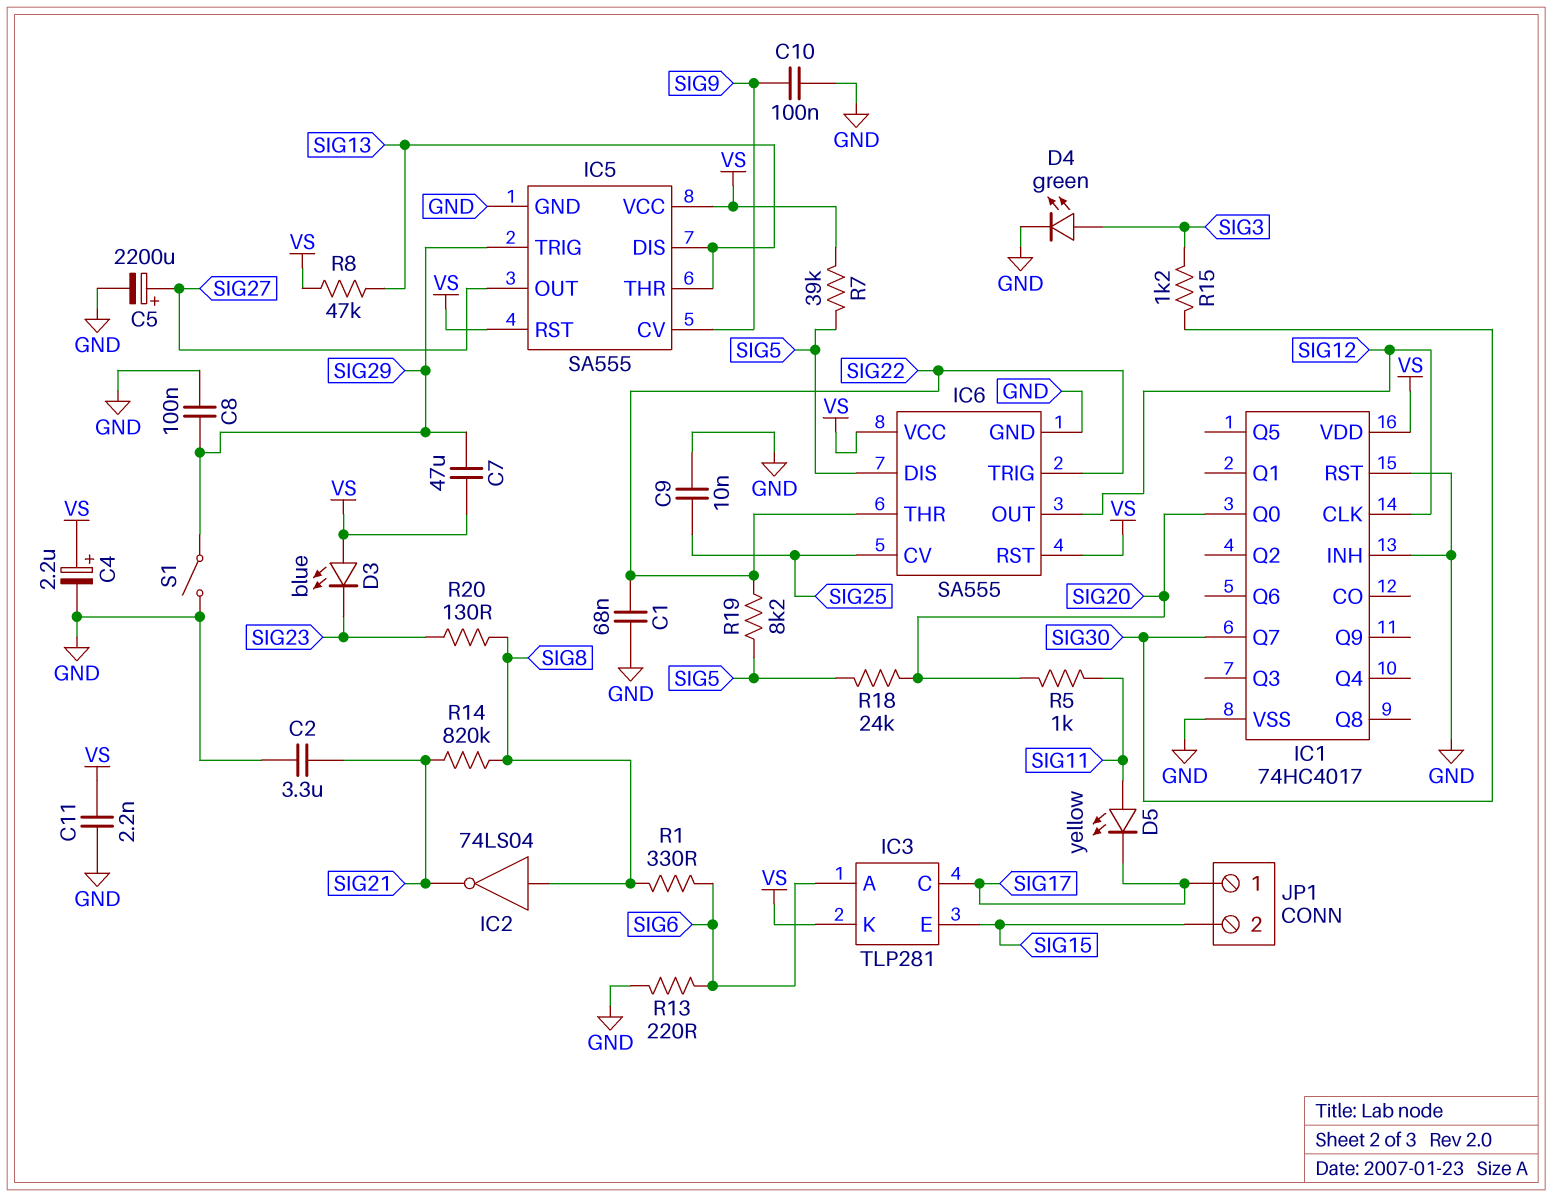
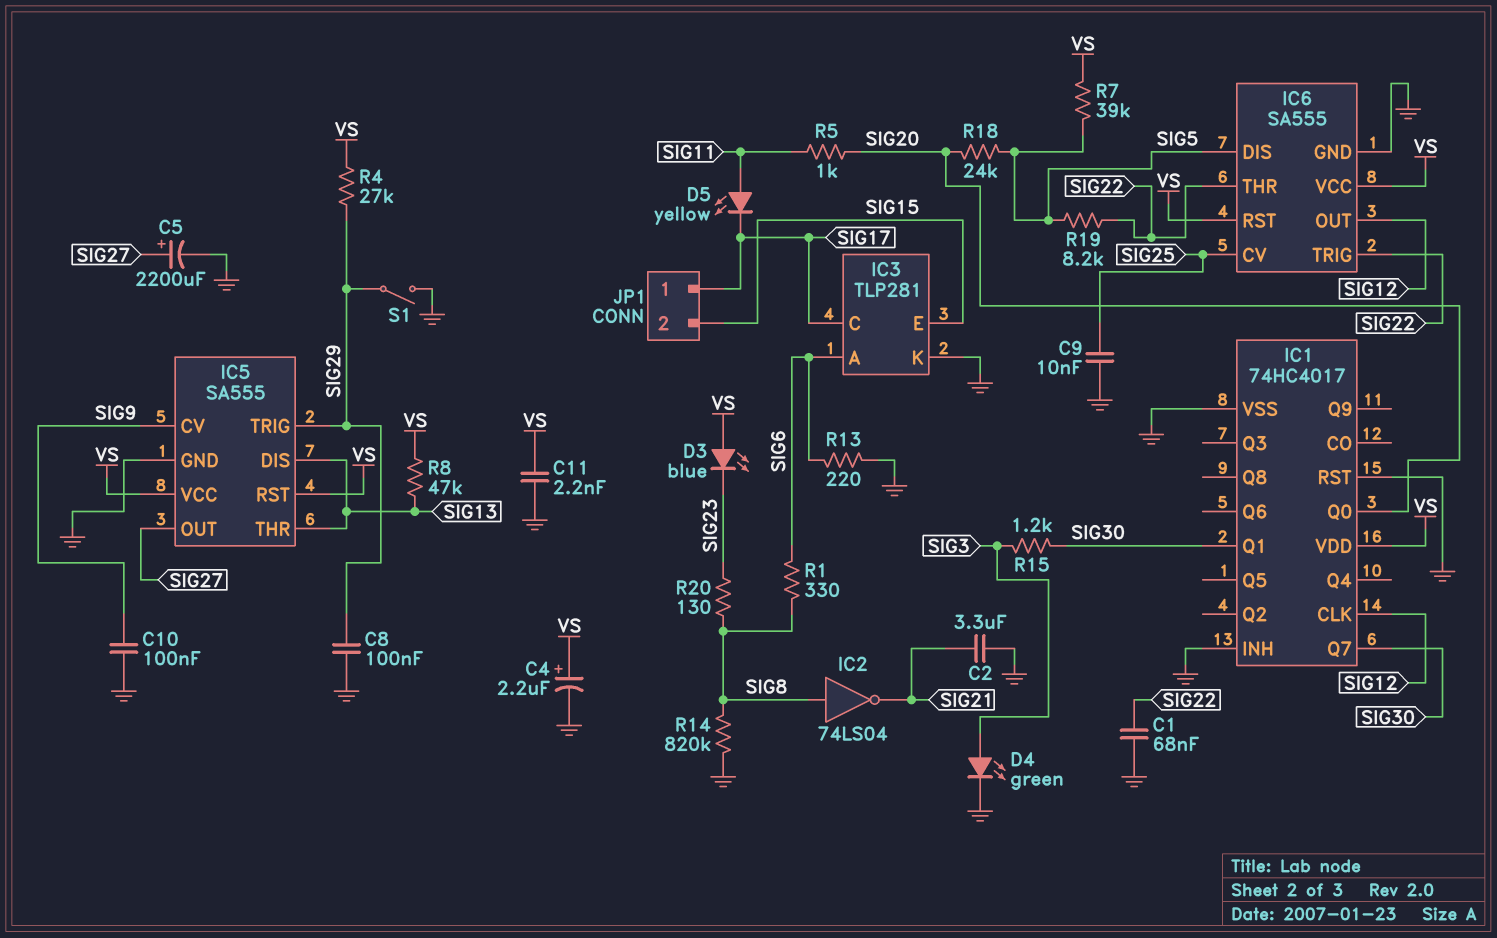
C7: 47uF (SIG29, VS) -> none
IC1 pin Q1: none -> SIG30
IC3 pin K: VS -> GND
R4: none -> 27k (SIG29, VS)
R14: 820k (SIG8, SIG21) -> 820k (GND, SIG8)

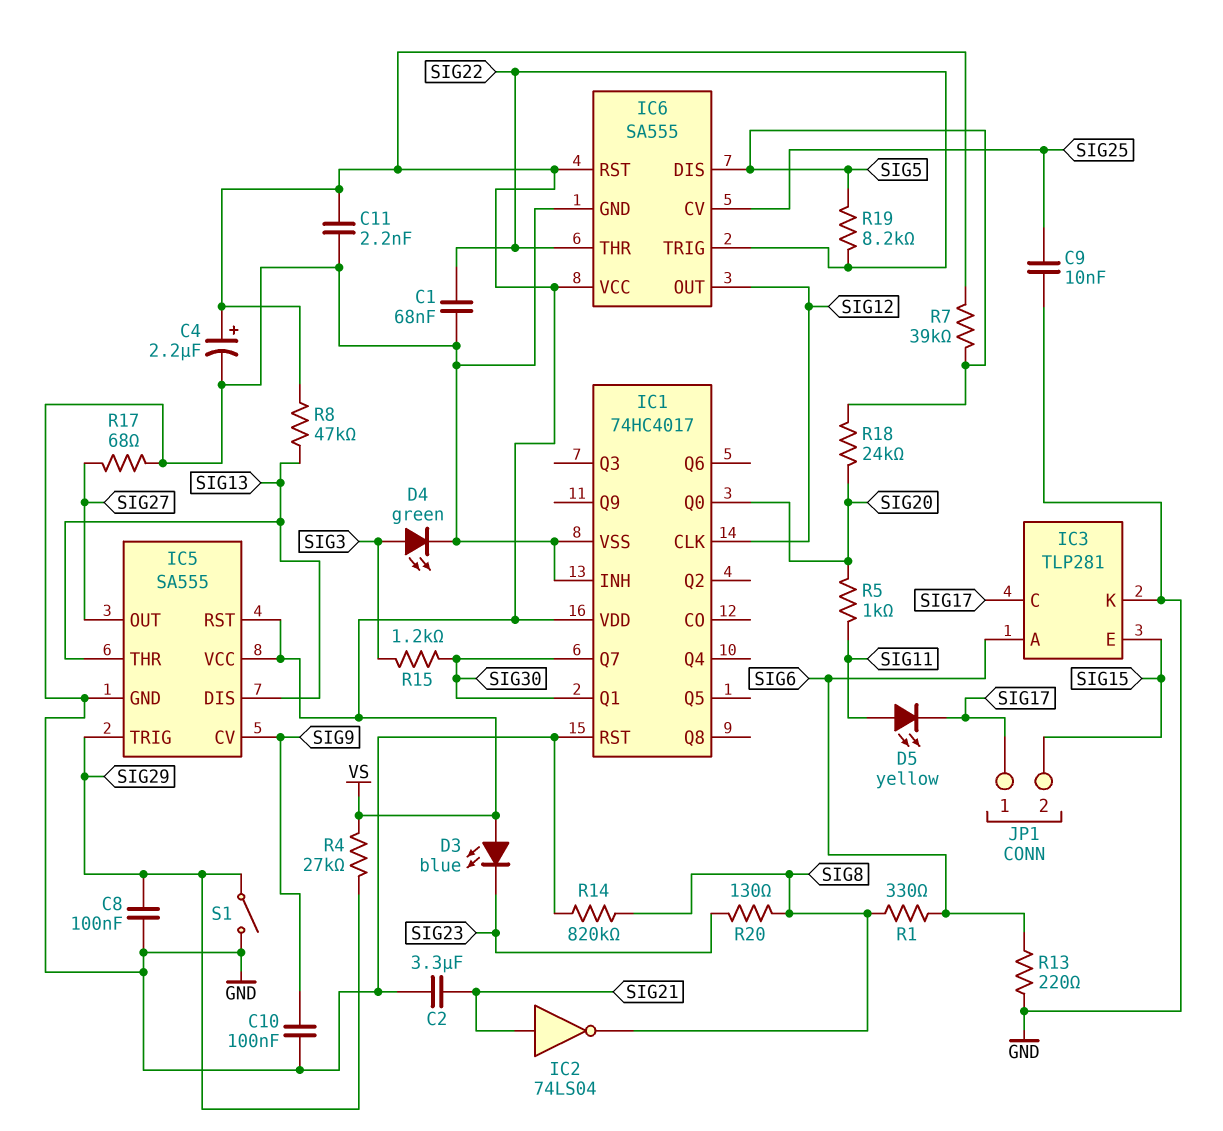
C5: 2200uF (plus SIG27, minus GND) -> none
IC2: NOT 74LS04 (in SIG8, out SIG21) -> NOT 74LS04 (in SIG21, out SIG8)
R17: none -> 68 (GND, SIG27)

